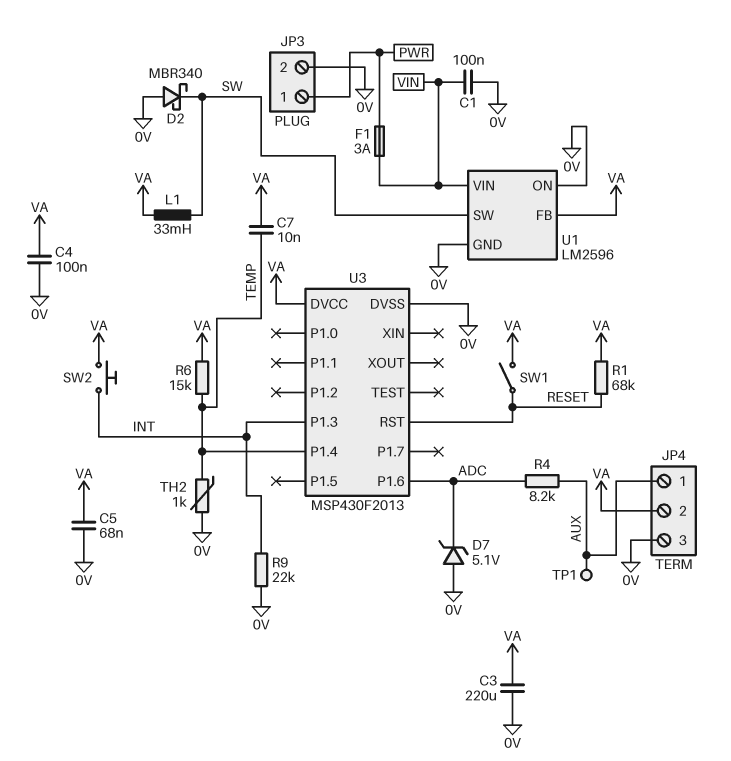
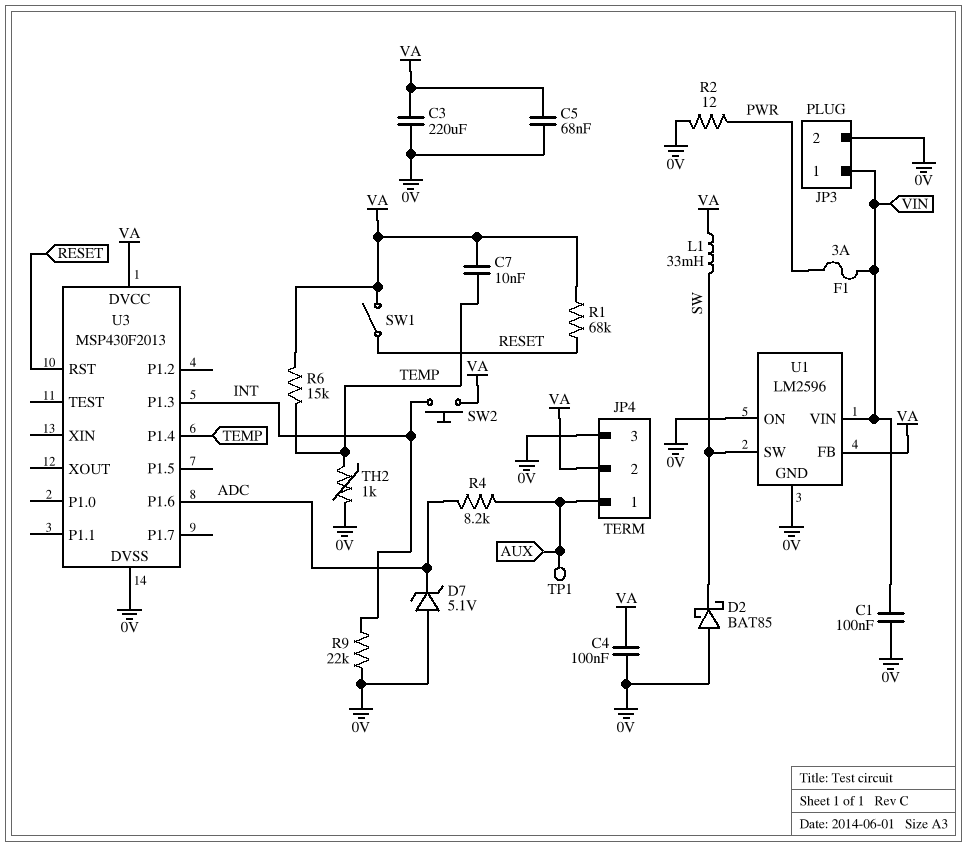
D2: schottky MBR340 (A 0V, K SW) -> schottky BAT85 (A 0V, K SW)
JP3 pin 1: PWR -> VIN
R2: none -> 12 (0V, PWR)

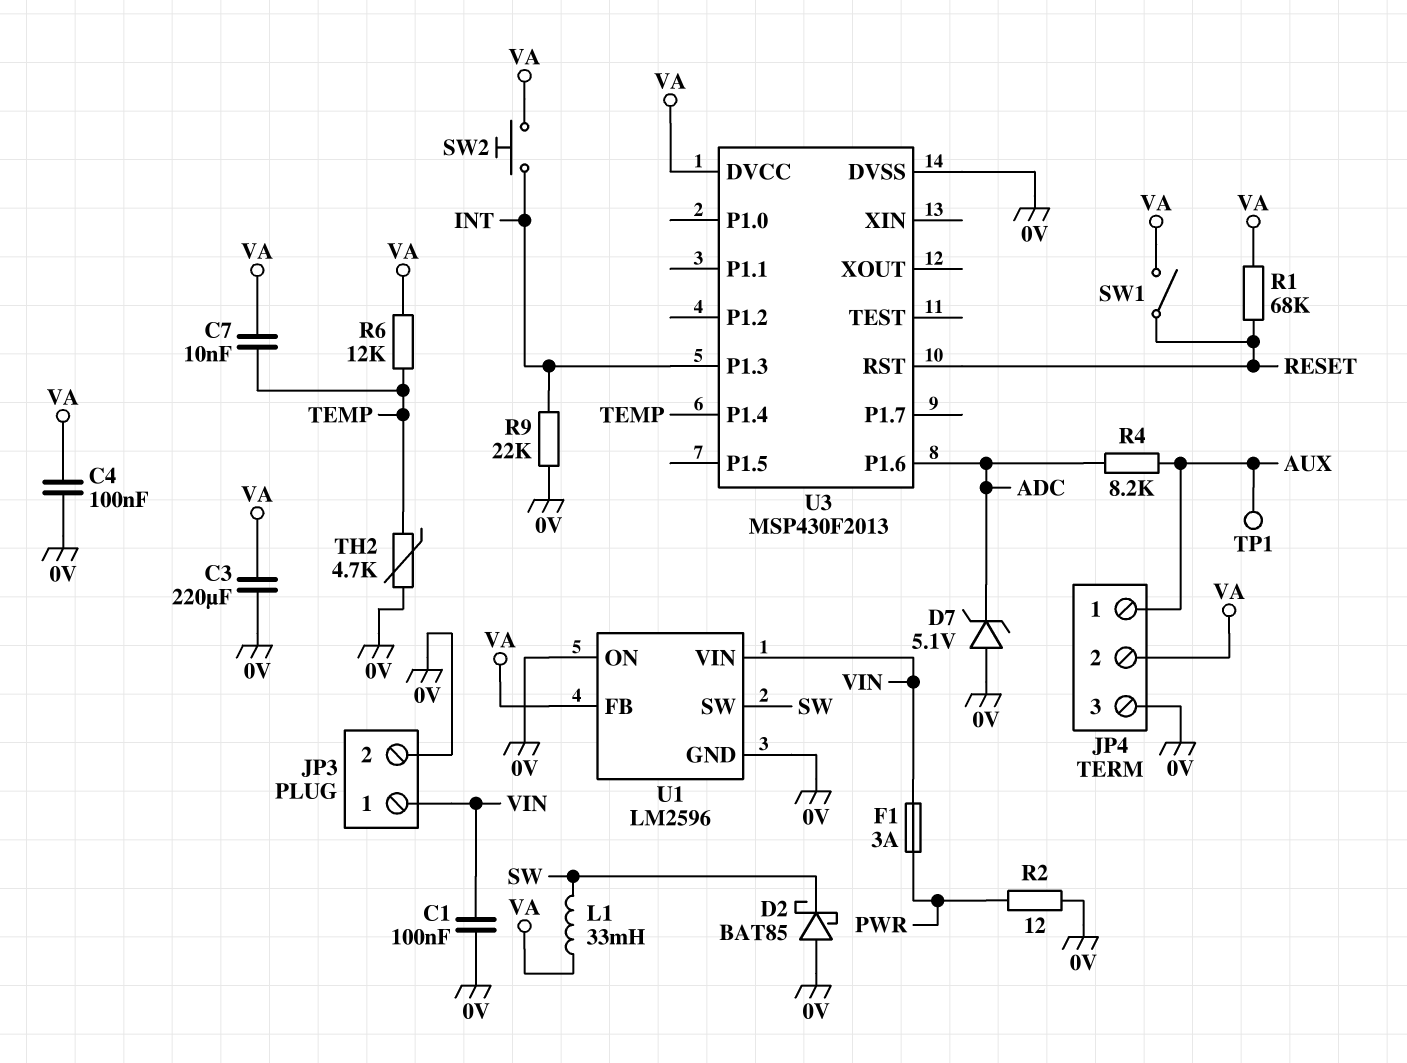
C5: 68nF (0V, VA) -> none
R6: 15k (TEMP, VA) -> 12k (TEMP, VA)
TH2: 1k (0V, TEMP) -> 4.7k (0V, TEMP)

